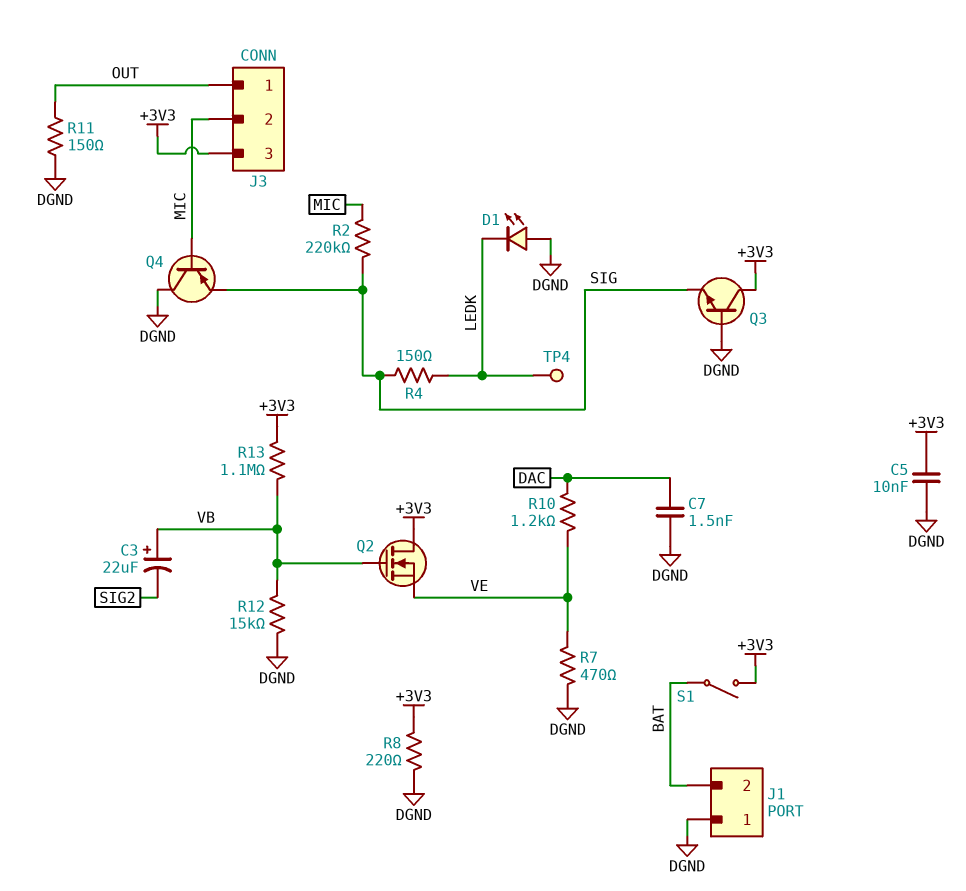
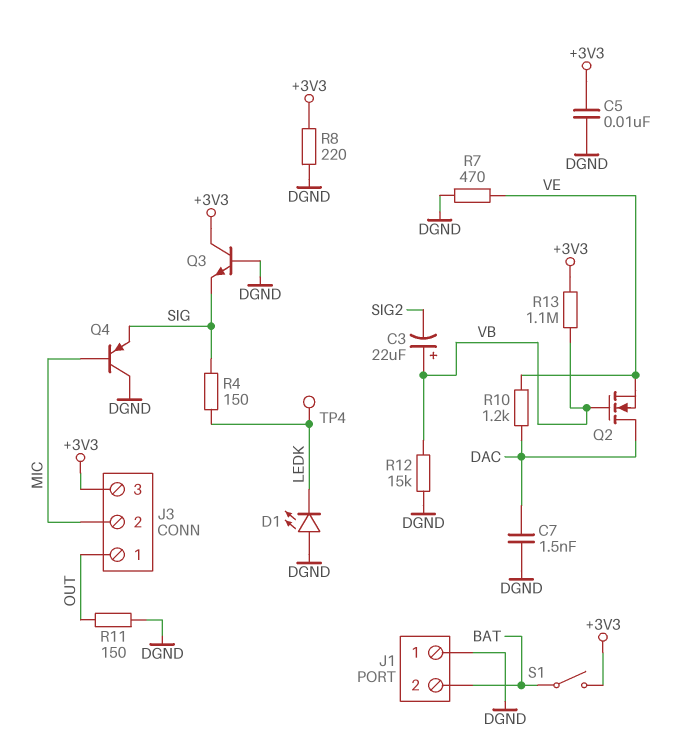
Q2: NMOS (G VB, D +3V3, S VE) -> NMOS (G VB, D DAC, S VE)
R2: 220k (MIC, SIG) -> none

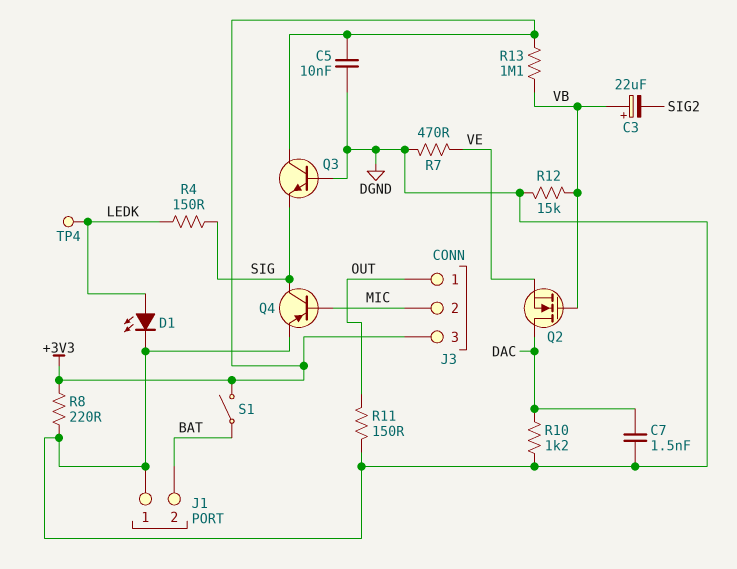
D1: LED (A DGND, K LEDK) -> LED (A LEDK, K DGND)
Q4: PNP (B MIC, C DGND, E SIG) -> PNP (B MIC, C SIG, E DGND)
R10: 1.2k (DAC, VE) -> 1.2k (DAC, DGND)

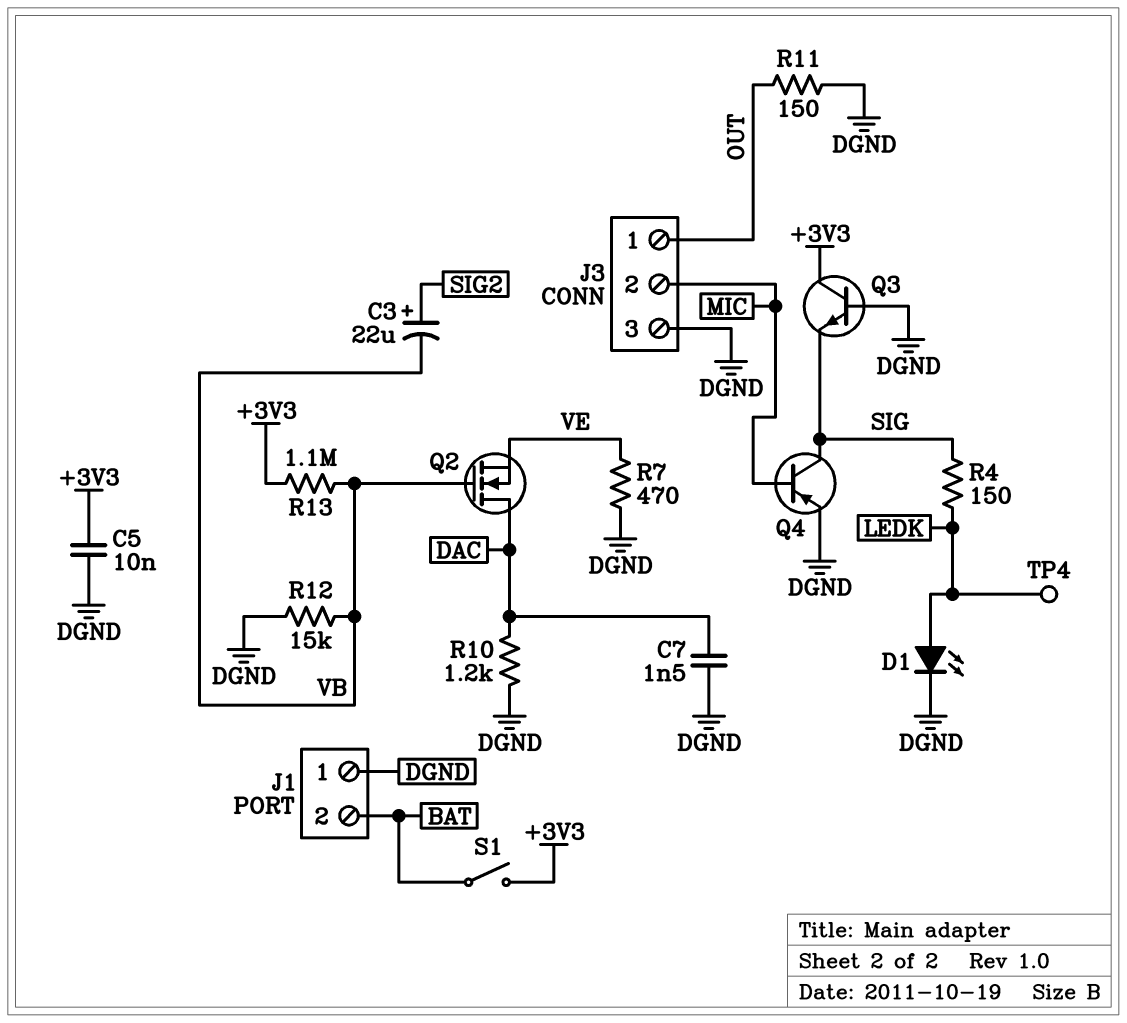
C3: 22uF (plus VB, minus SIG2) -> 22uF (plus SIG2, minus VB)
J3 pin 3: +3V3 -> DGND
R8: 220 (+3V3, DGND) -> none

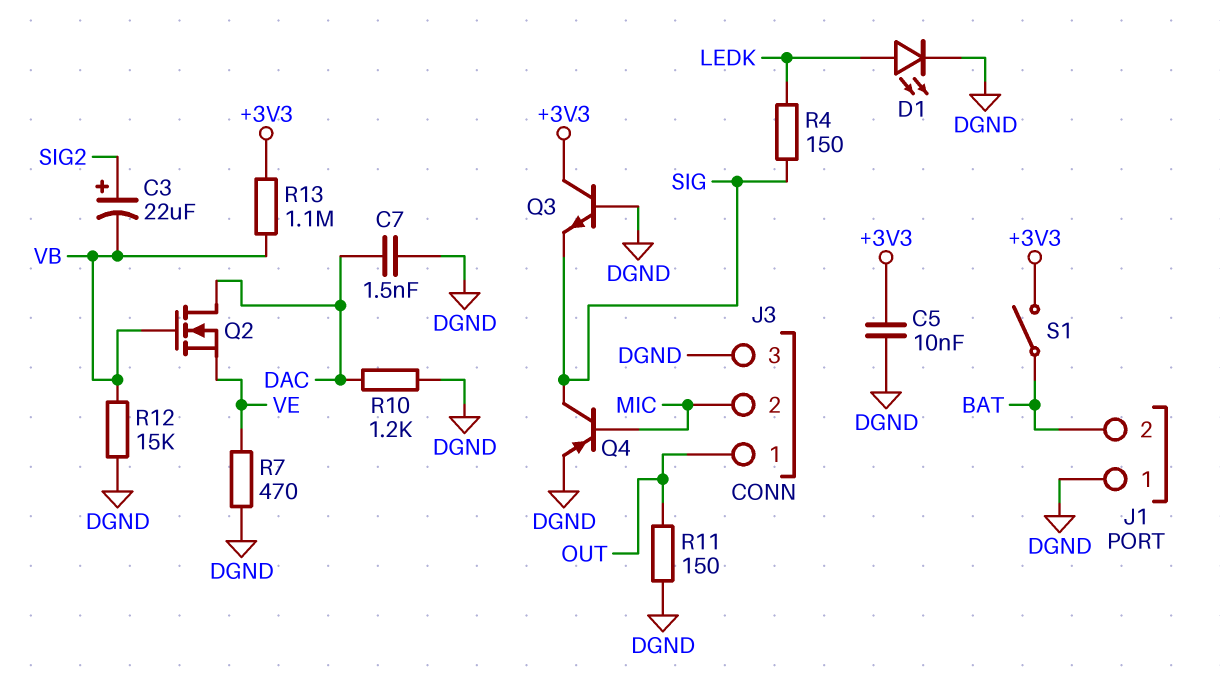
TP4: test point (LEDK) -> none

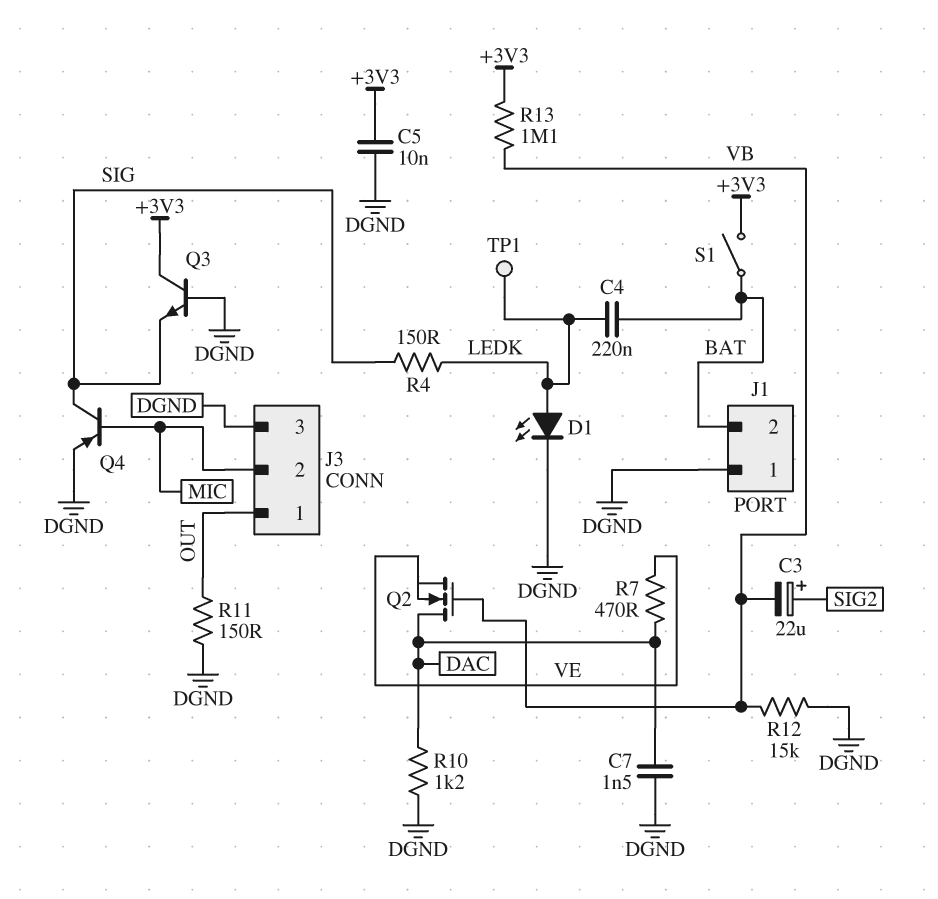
C4: none -> 220nF (BAT, LEDK)
R7: 470 (DGND, VE) -> 470 (DAC, VE)
TP1: none -> test point (LEDK)

